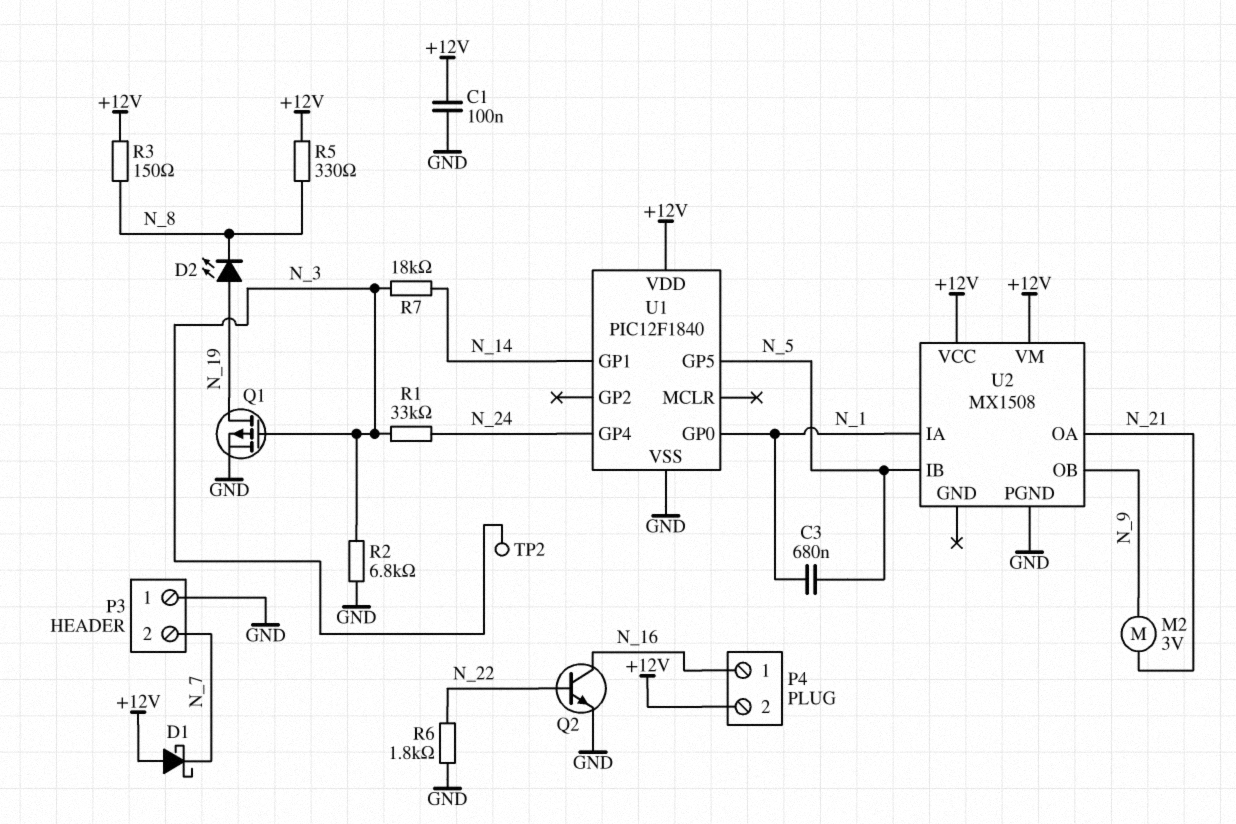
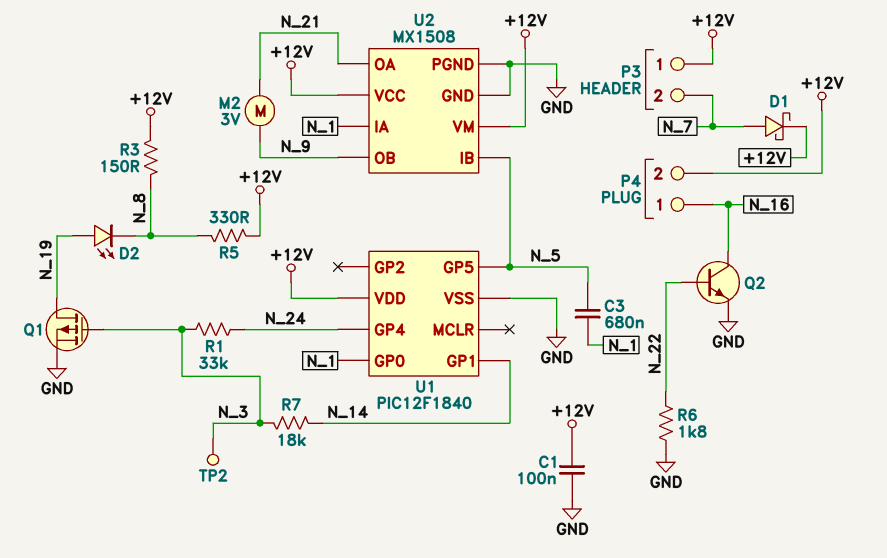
D1: schottky (A +12V, K N_7) -> schottky (A N_7, K +12V)
P3 pin 1: GND -> +12V
R2: 6.8k (GND, N_3) -> none
U2 pin GND: none -> GND

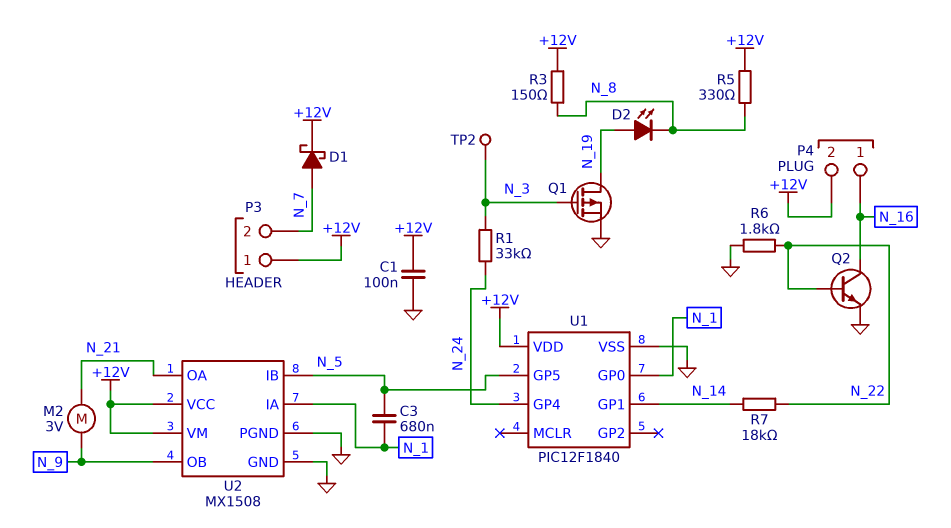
R7: 18k (N_3, N_14) -> 18k (N_14, N_22)

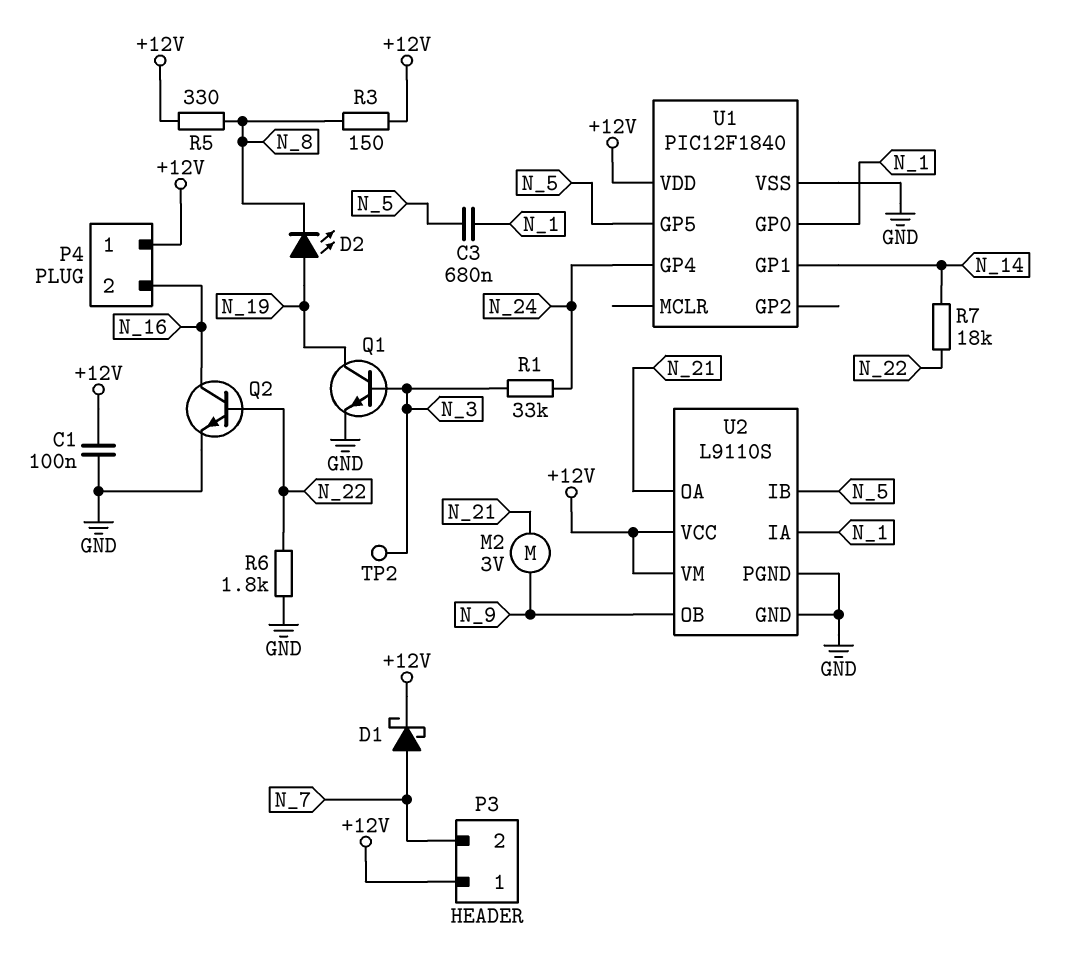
P4 pin 1: N_16 -> +12V
P4 pin 2: +12V -> N_16
Q1: PMOS (G N_3, D N_19, S GND) -> NPN (B N_3, C N_19, E GND)
U2: MX1508 -> L9110S

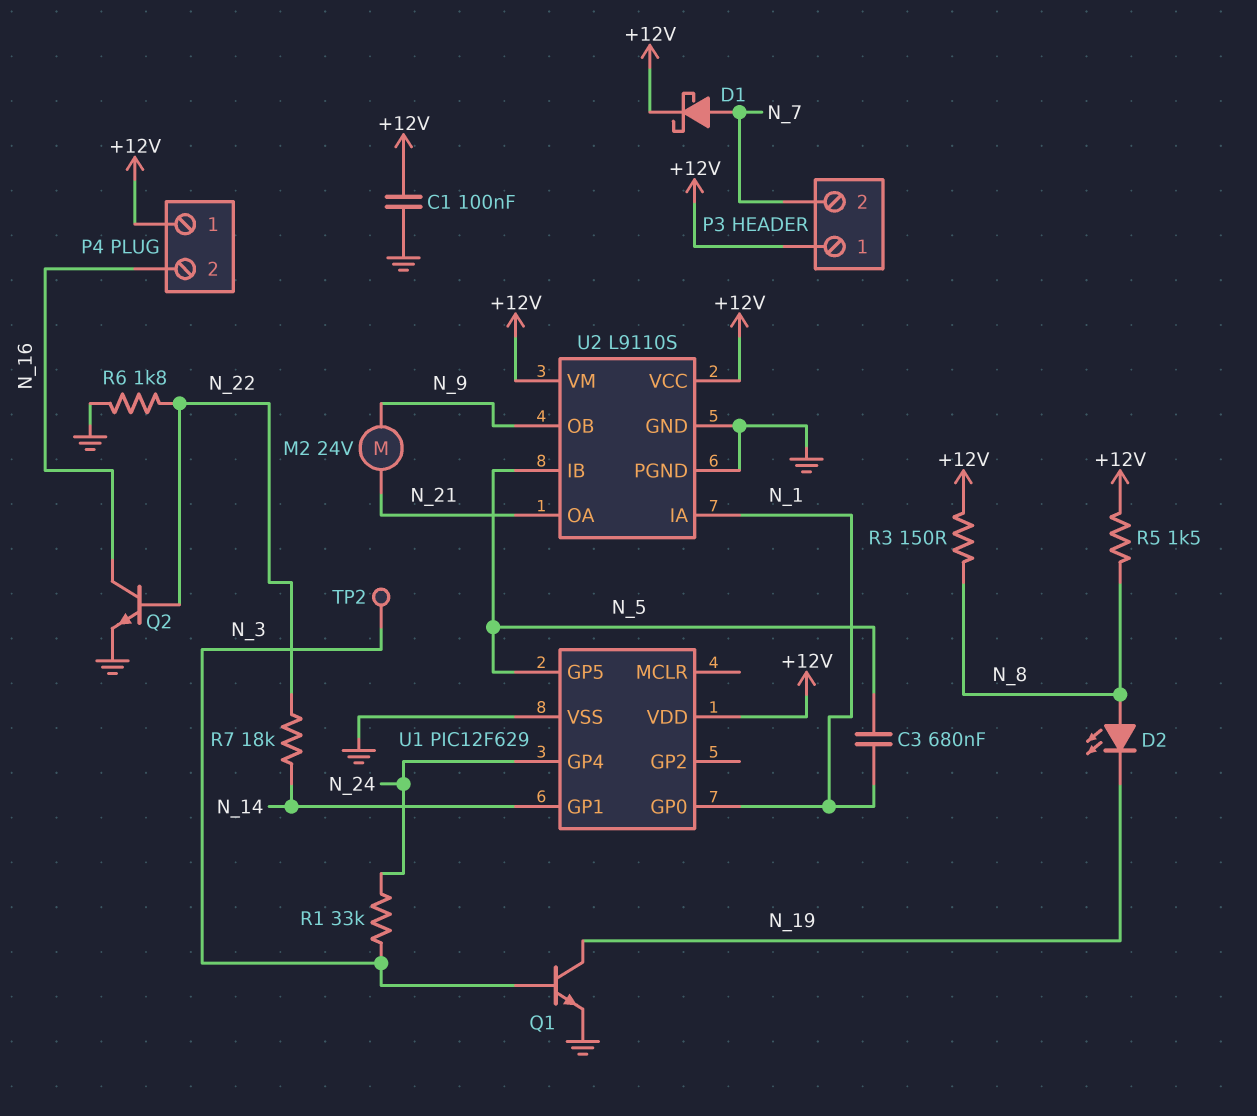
D2: LED (A N_19, K N_8) -> LED (A N_8, K N_19)
M2: motor 3V (N_9, N_21) -> motor 24V (N_9, N_21)
R5: 330 (+12V, N_8) -> 1.5k (+12V, N_8)
U1: PIC12F1840 -> PIC12F629

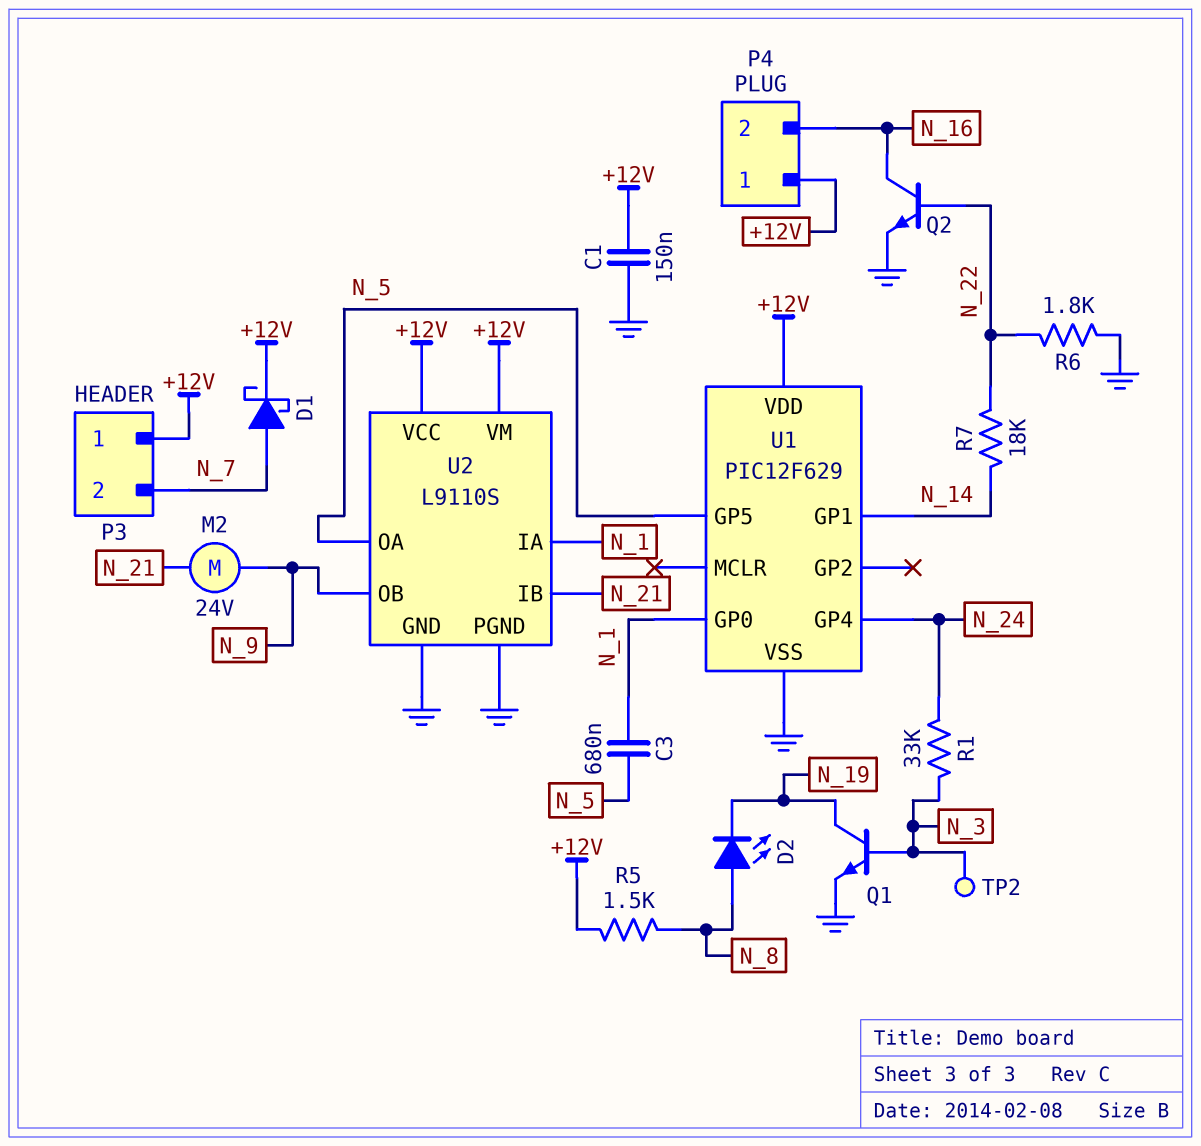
C1: 100nF (+12V, GND) -> 150nF (+12V, GND)
R3: 150 (+12V, N_8) -> none
U2 pin IB: N_5 -> N_21
U2 pin OA: N_21 -> N_5

